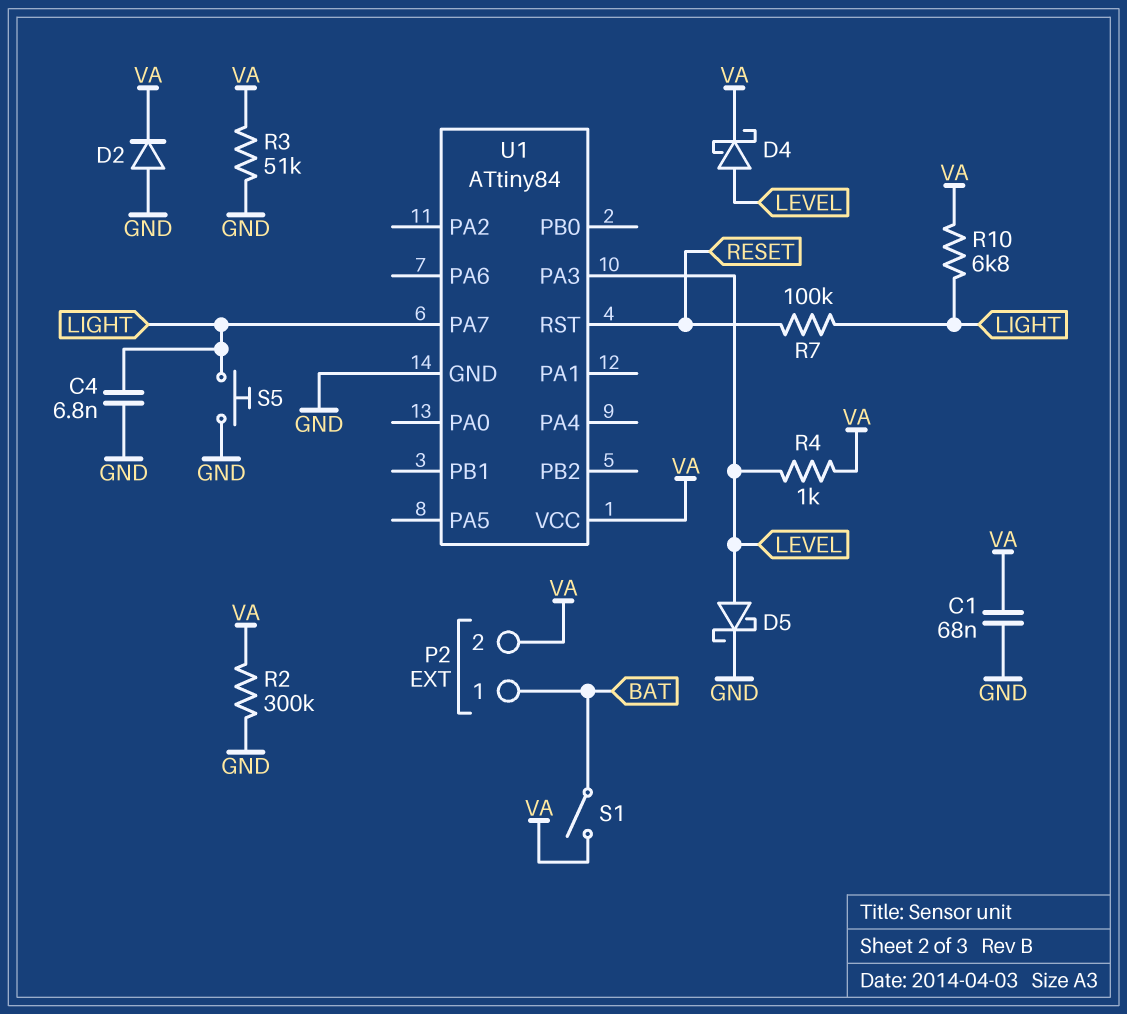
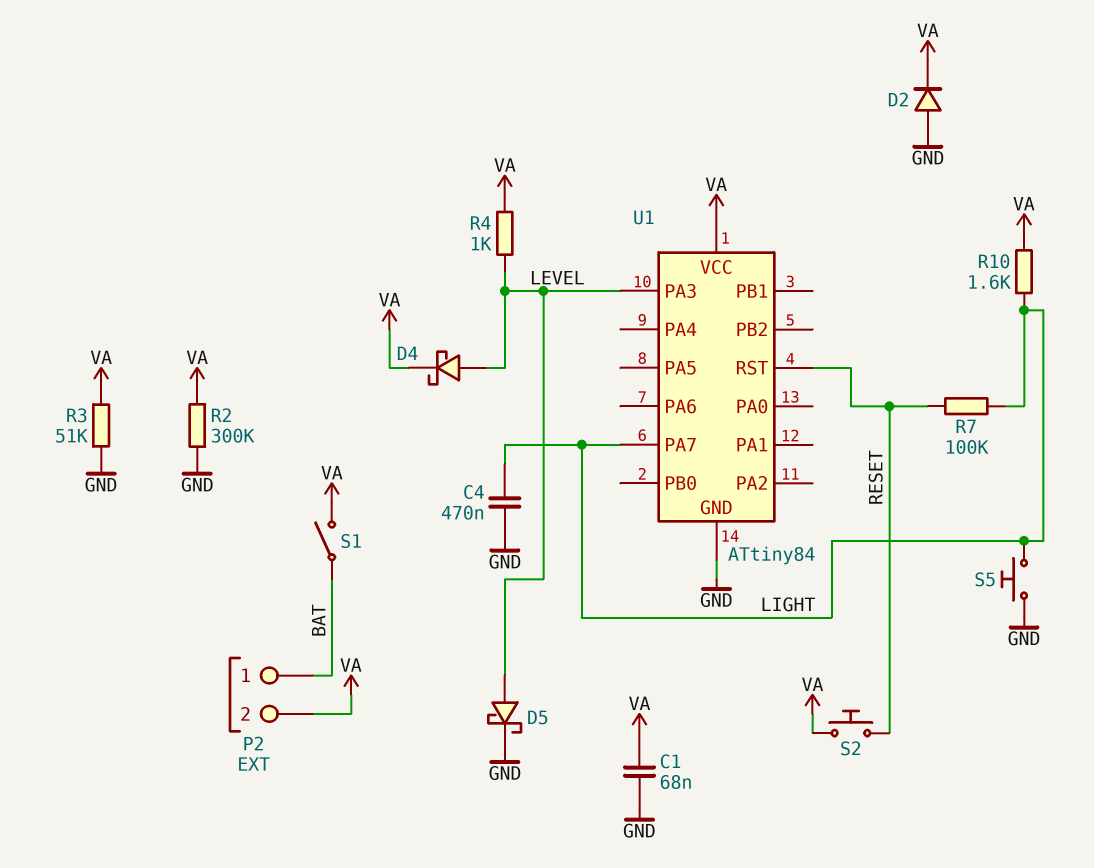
C4: 6.8nF (GND, LIGHT) -> 470nF (GND, LIGHT)
R10: 6.8k (LIGHT, VA) -> 1.6k (LIGHT, VA)
S2: none -> button (RESET, VA)

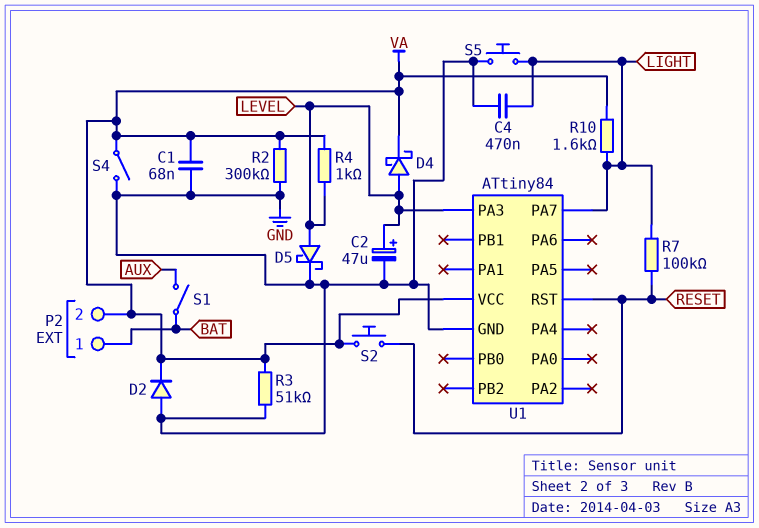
C2: none -> 47uF (plus LEVEL, minus GND)
S1: switch (BAT, VA) -> switch (AUX, BAT)
S4: none -> switch (GND, VA)

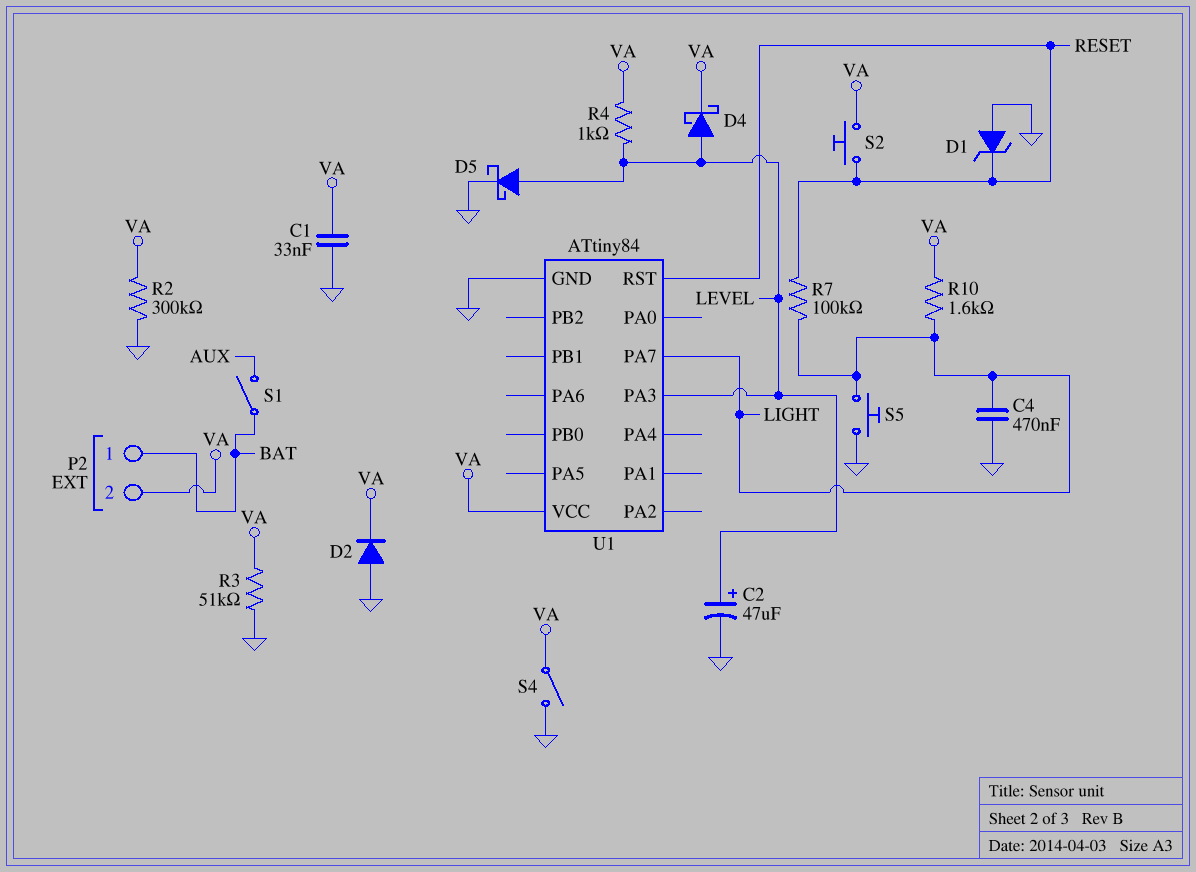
C1: 68nF (GND, VA) -> 33nF (GND, VA)
D1: none -> zener (A GND, K RESET)

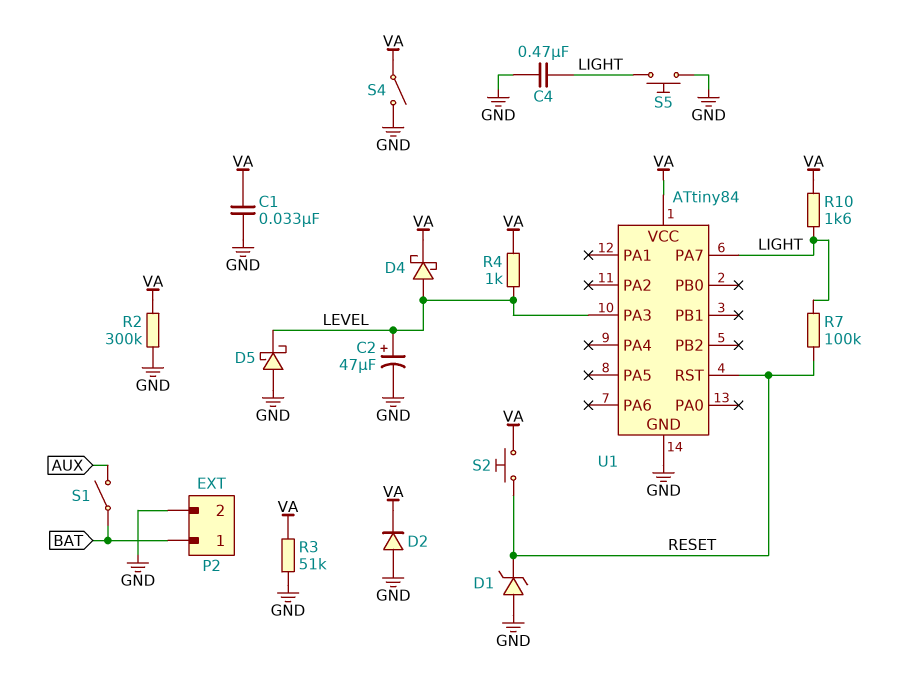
D5: schottky (A LEVEL, K GND) -> schottky (A GND, K LEVEL)
P2 pin 2: VA -> GND

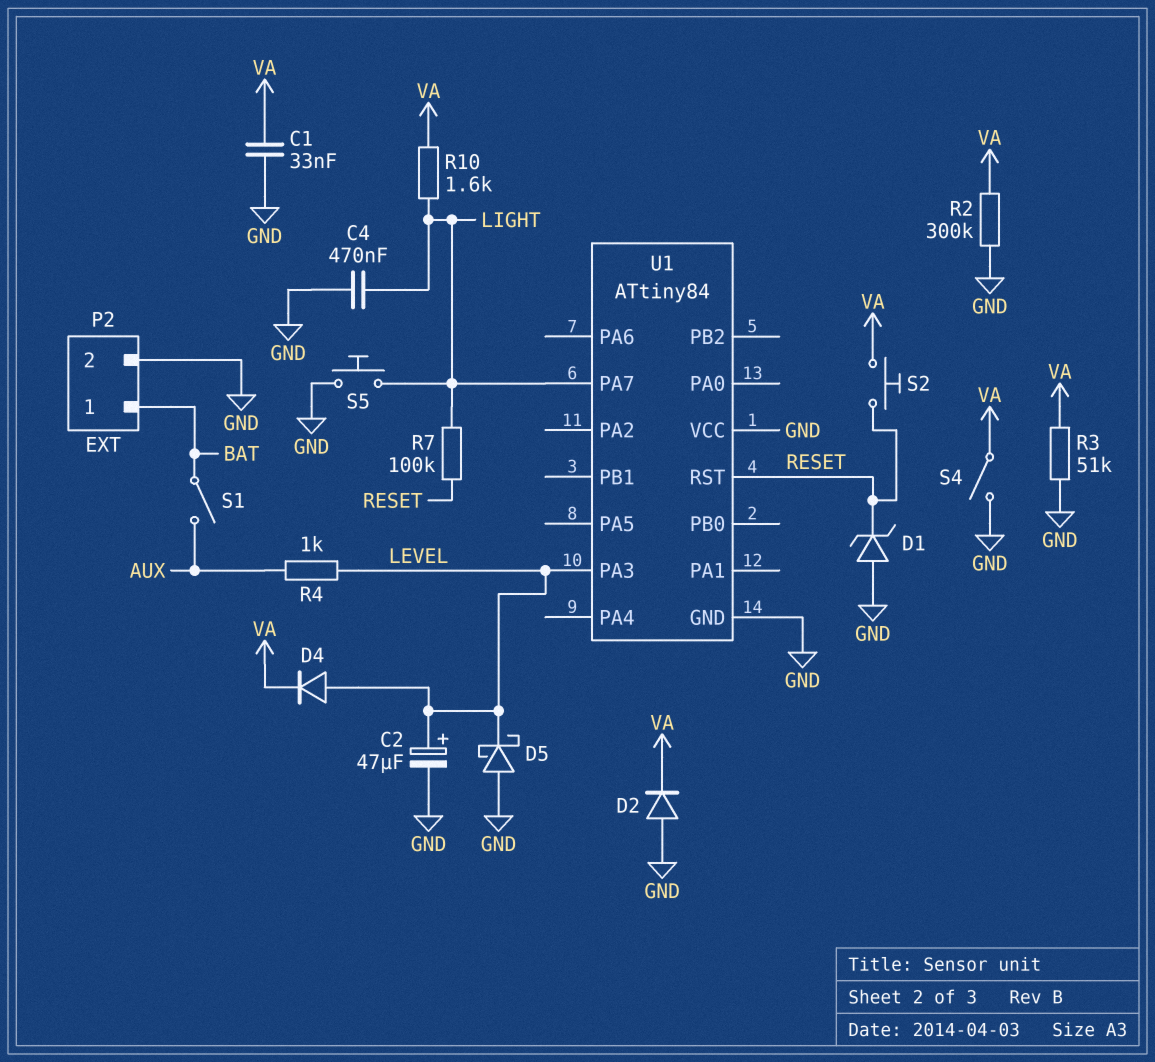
D4: schottky (A LEVEL, K VA) -> diode (A LEVEL, K VA)
R4: 1k (LEVEL, VA) -> 1k (AUX, LEVEL)
U1 pin VCC: VA -> GND

